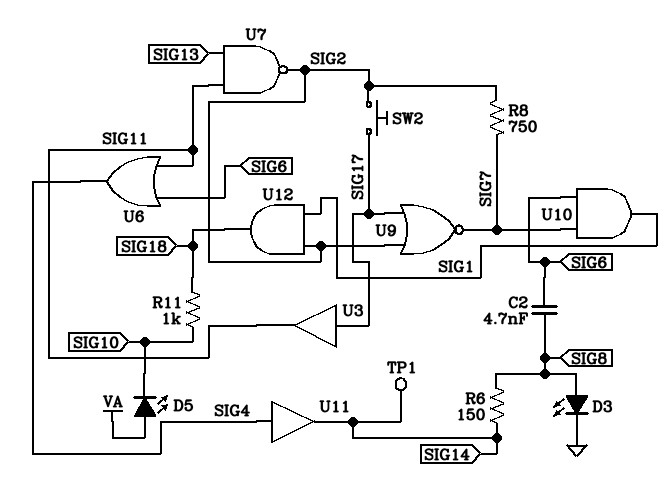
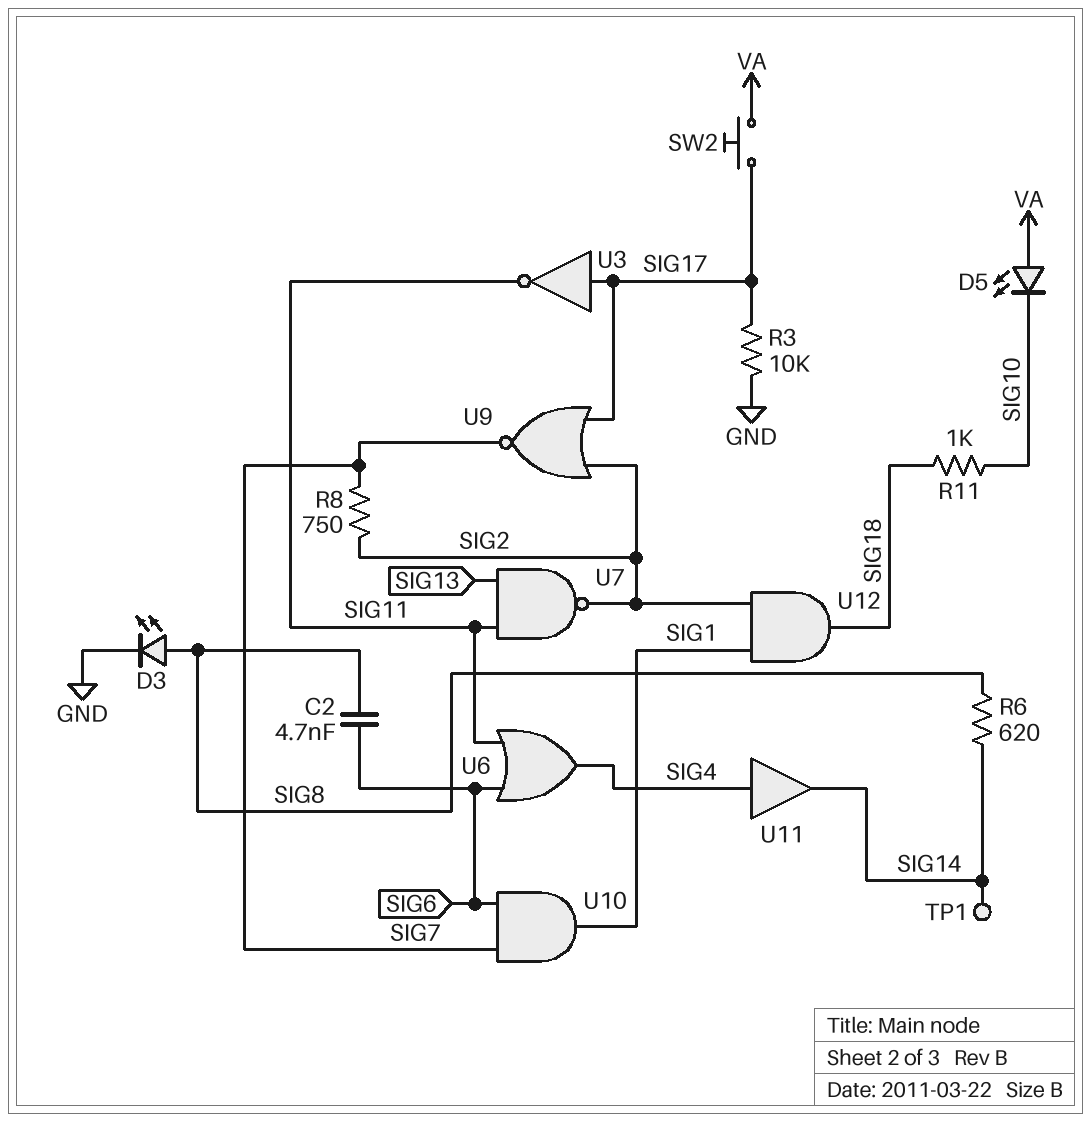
R3: none -> 10k (GND, SIG17)
R6: 150 (SIG8, SIG14) -> 620 (SIG8, SIG14)
SW2: button (SIG2, SIG17) -> button (SIG17, VA)
U3: buffer (in SIG17, out SIG11) -> NOT (in SIG17, out SIG11)

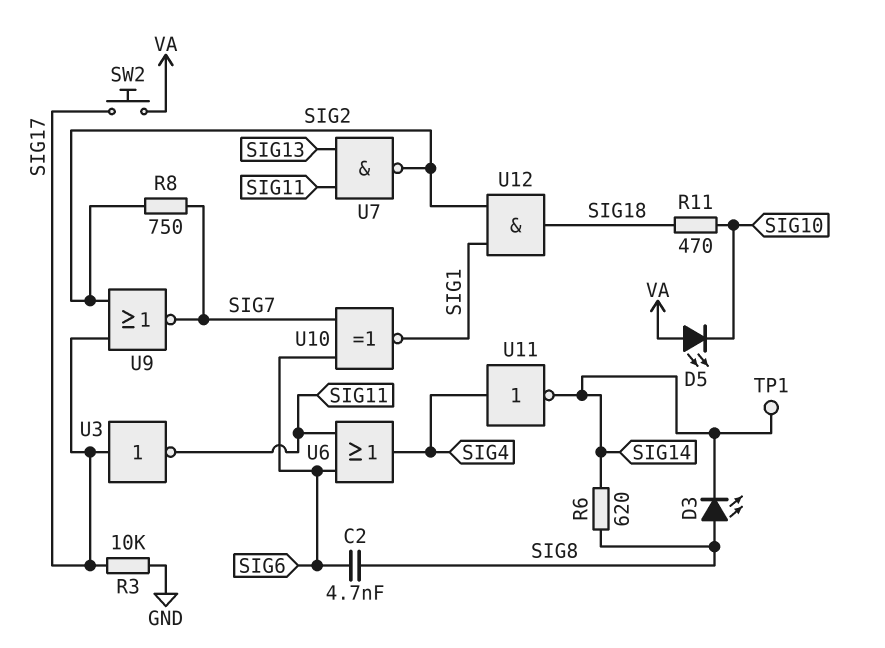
D3: LED (A SIG8, K GND) -> LED (A SIG8, K SIG14)
R11: 1k (SIG10, SIG18) -> 470 (SIG10, SIG18)
U10: AND (in SIG6, in SIG7, out SIG1) -> XNOR (in SIG6, in SIG7, out SIG1)
U11: buffer (in SIG4, out SIG14) -> NOT (in SIG4, out SIG14)

